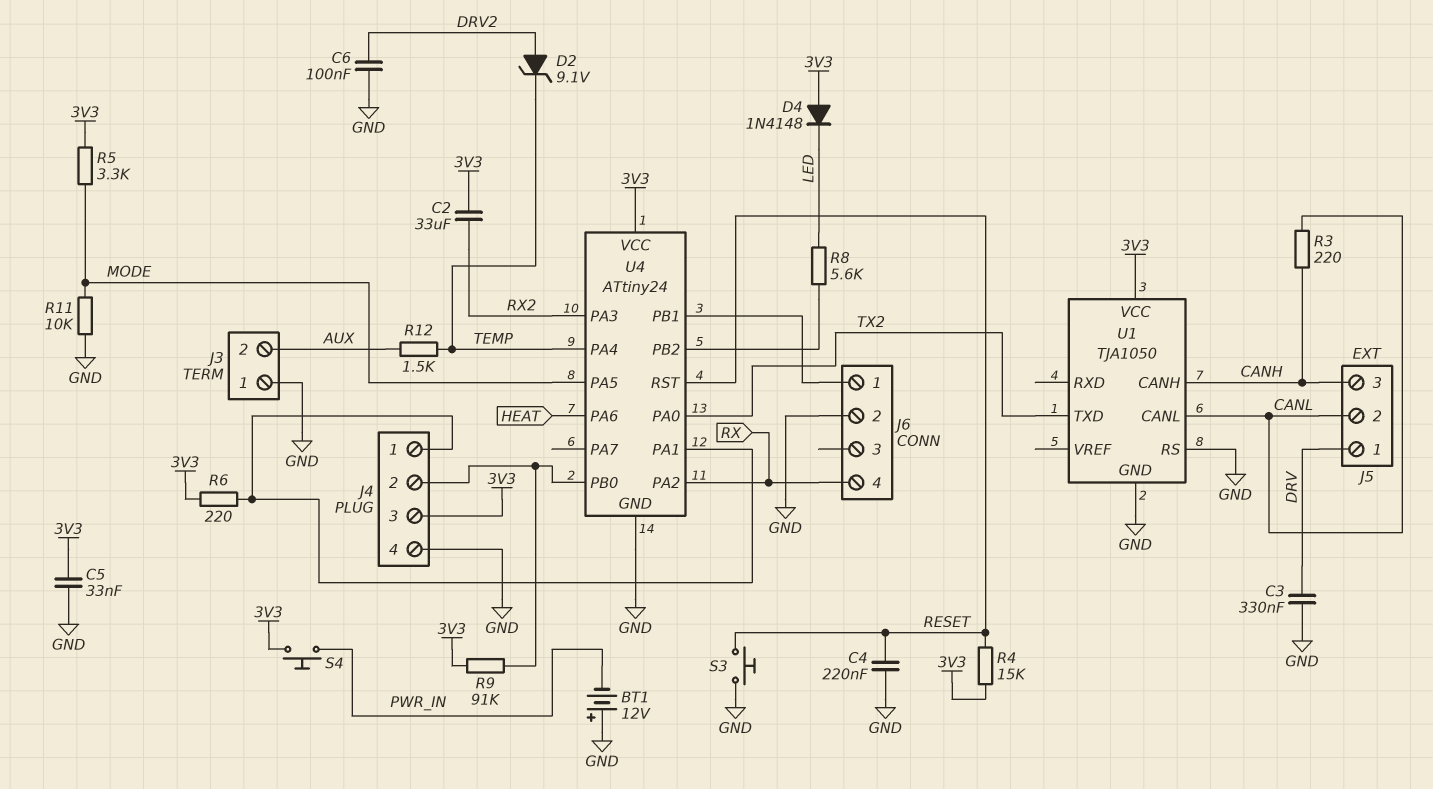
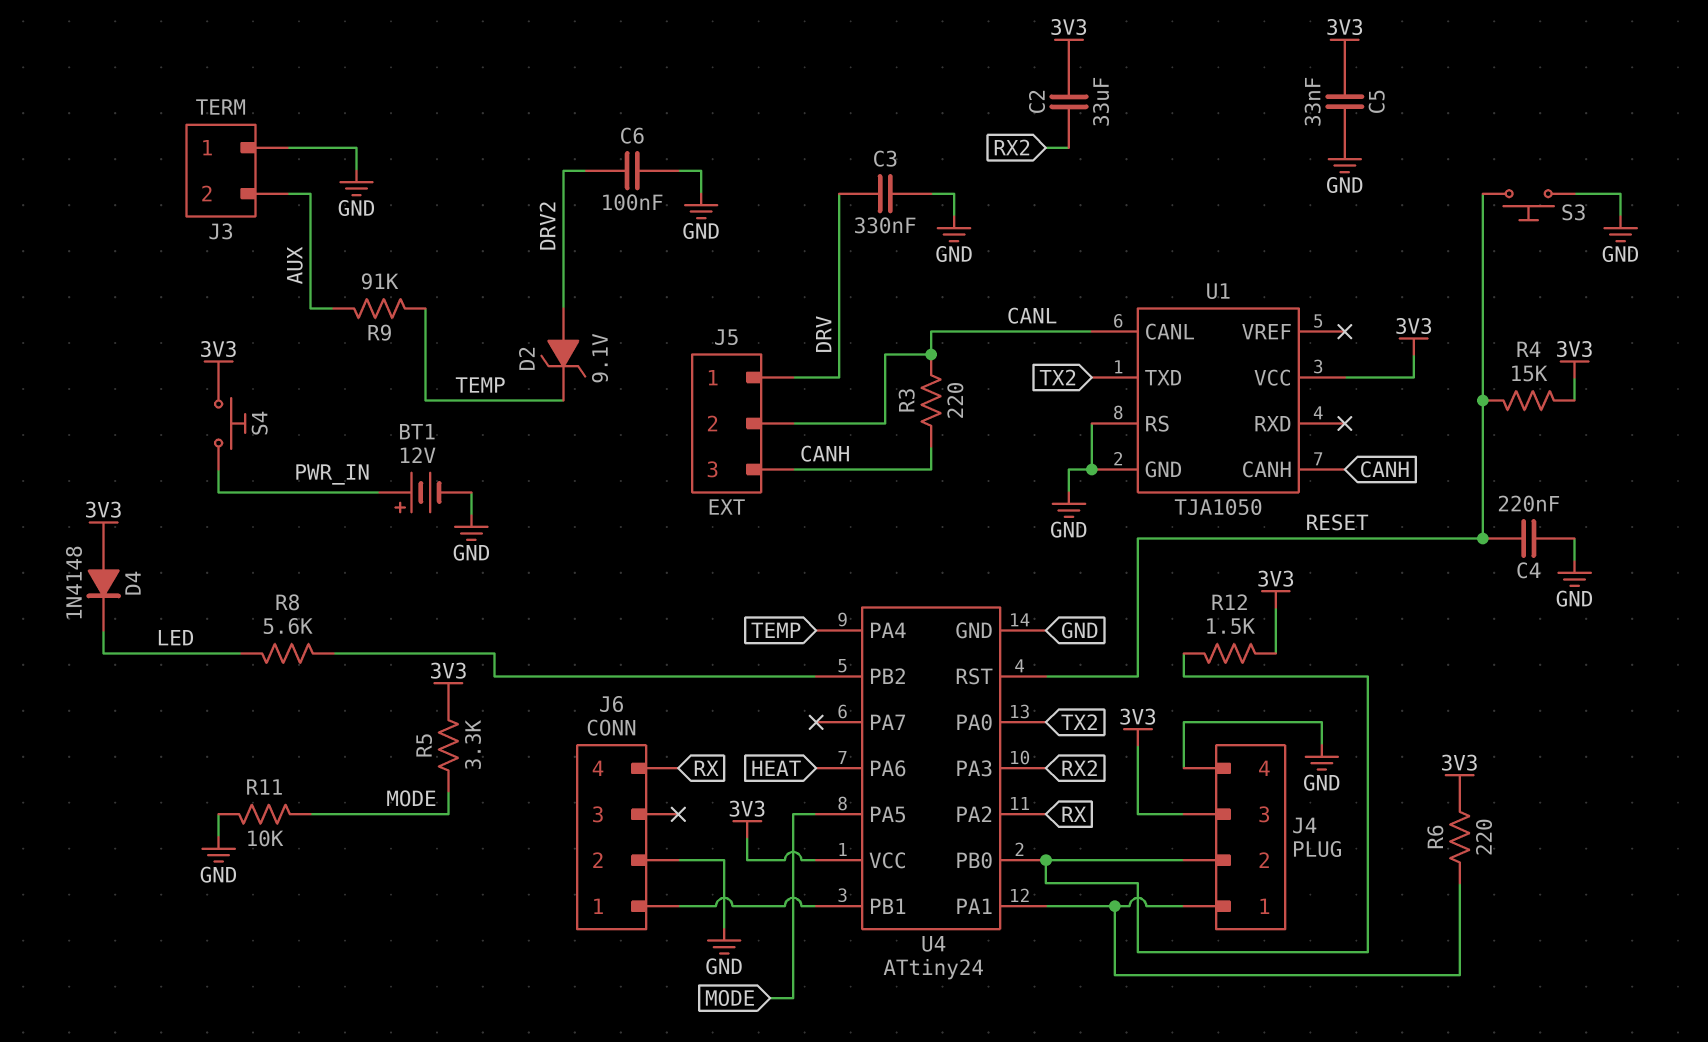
BT1: 12V (plus GND, minus PWR_IN) -> 12V (plus PWR_IN, minus GND)
R9: 91k (3V3, J4/2) -> 91k (AUX, TEMP)
R12: 1.5k (AUX, TEMP) -> 1.5k (3V3, J4/2)

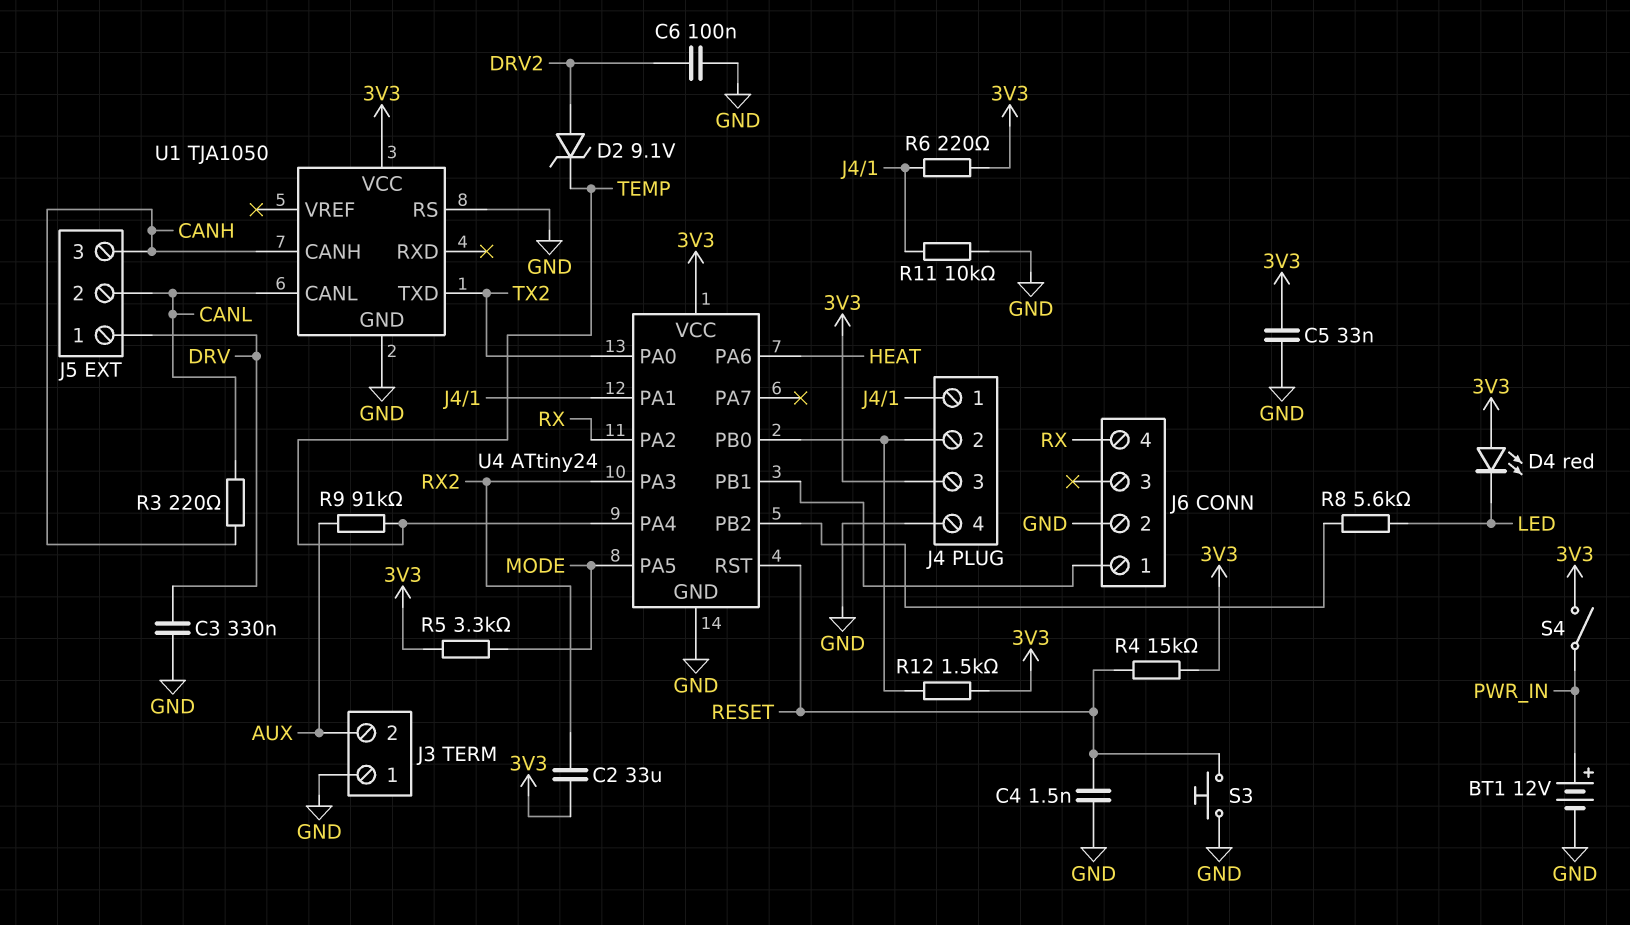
C4: 220nF (GND, RESET) -> 1.5nF (GND, RESET)
D4: diode 1N4148 (A 3V3, K LED) -> LED red (A 3V3, K LED)
R11: 10k (GND, MODE) -> 10k (GND, J4/1)
S4: button (3V3, PWR_IN) -> switch (3V3, PWR_IN)

